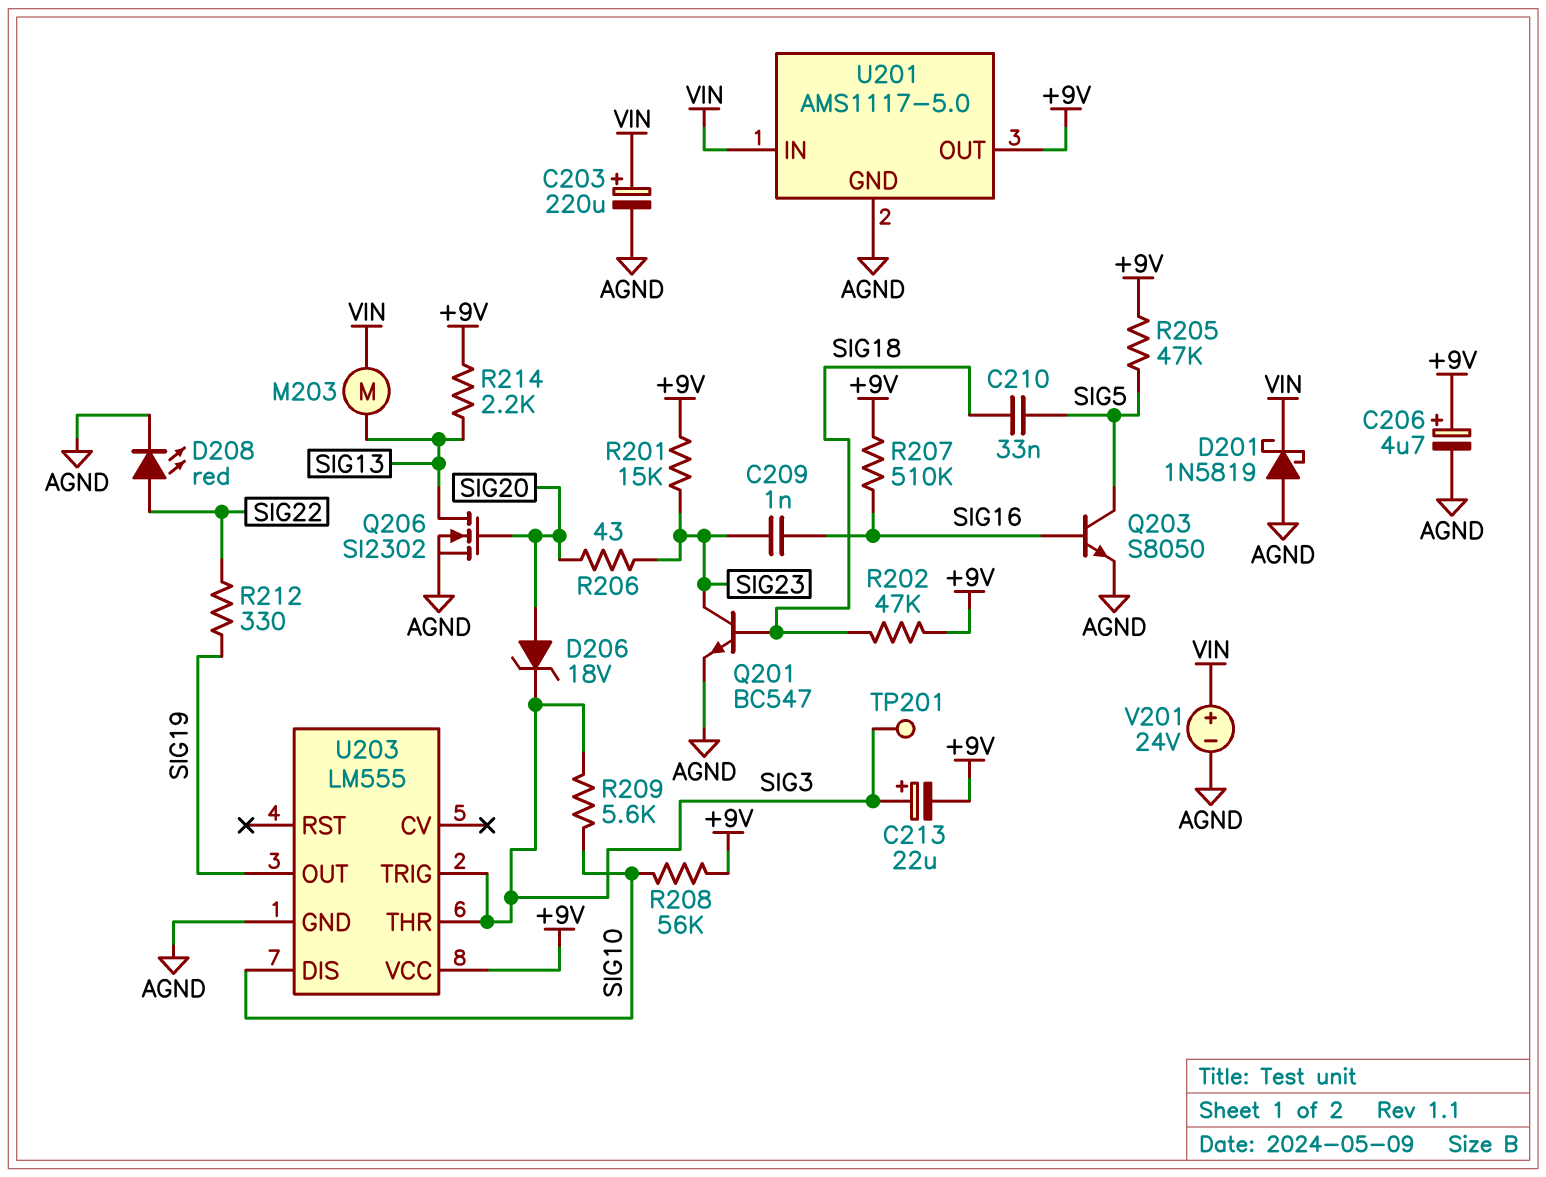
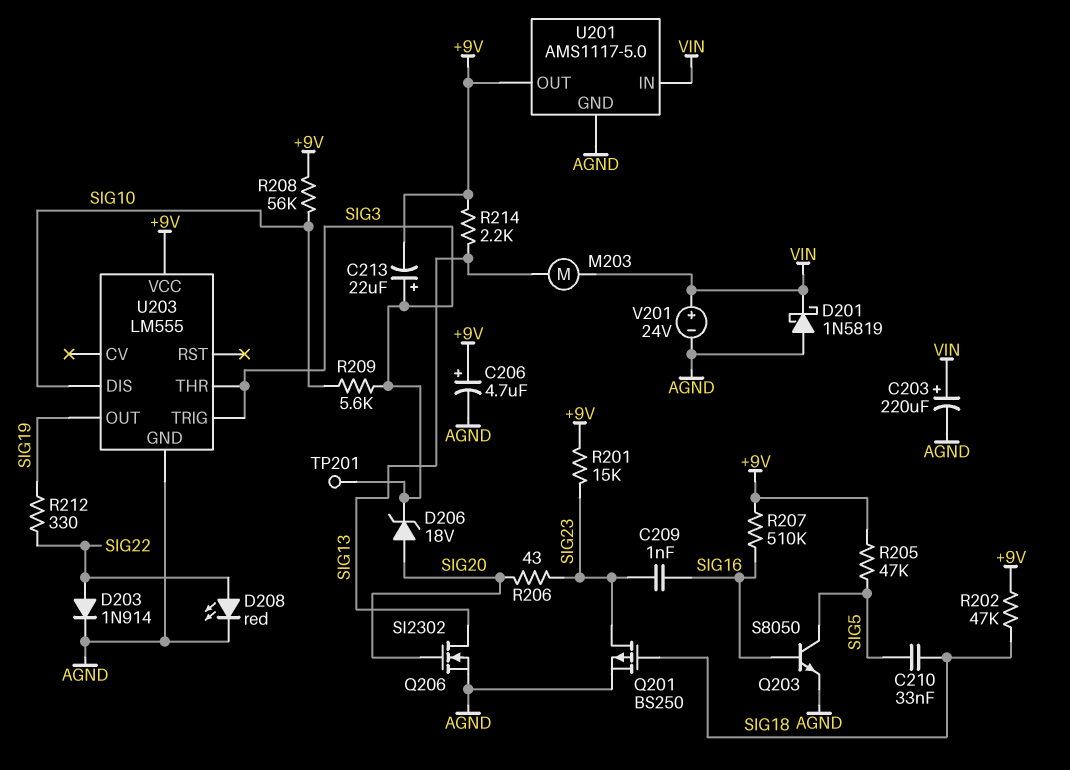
D203: none -> diode 1N914 (A SIG22, K AGND)
Q201: NPN BC547 (B SIG18, C SIG23, E AGND) -> PMOS BS250 (G SIG18, D SIG23, S AGND)

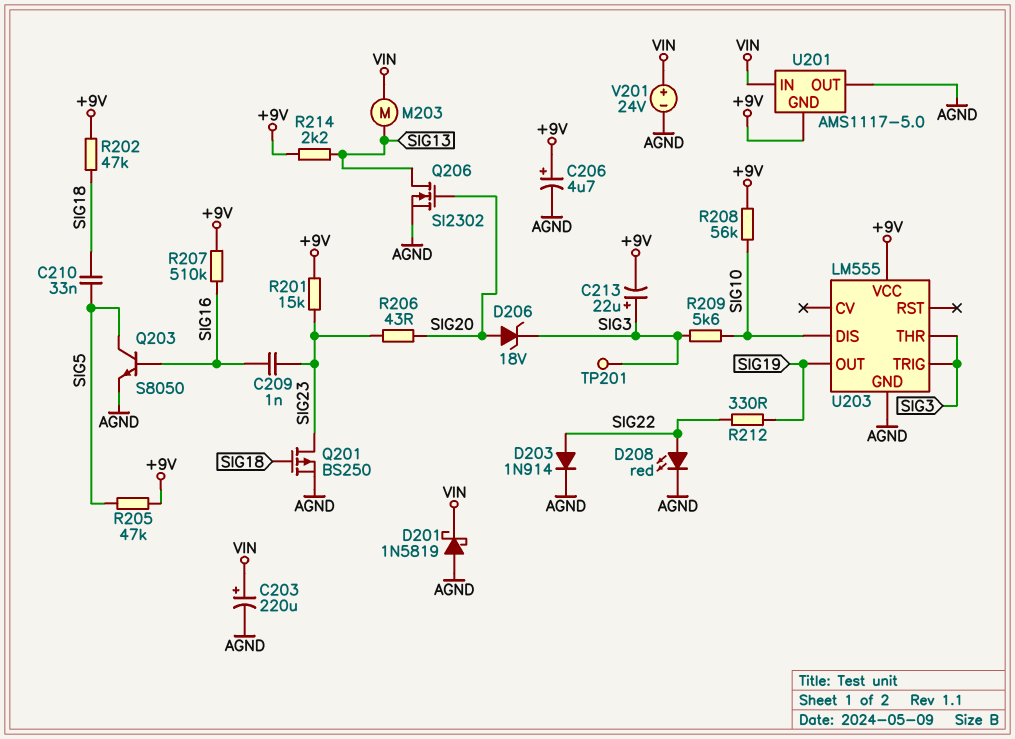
U201 pin GND: AGND -> +9V
U201 pin OUT: +9V -> AGND

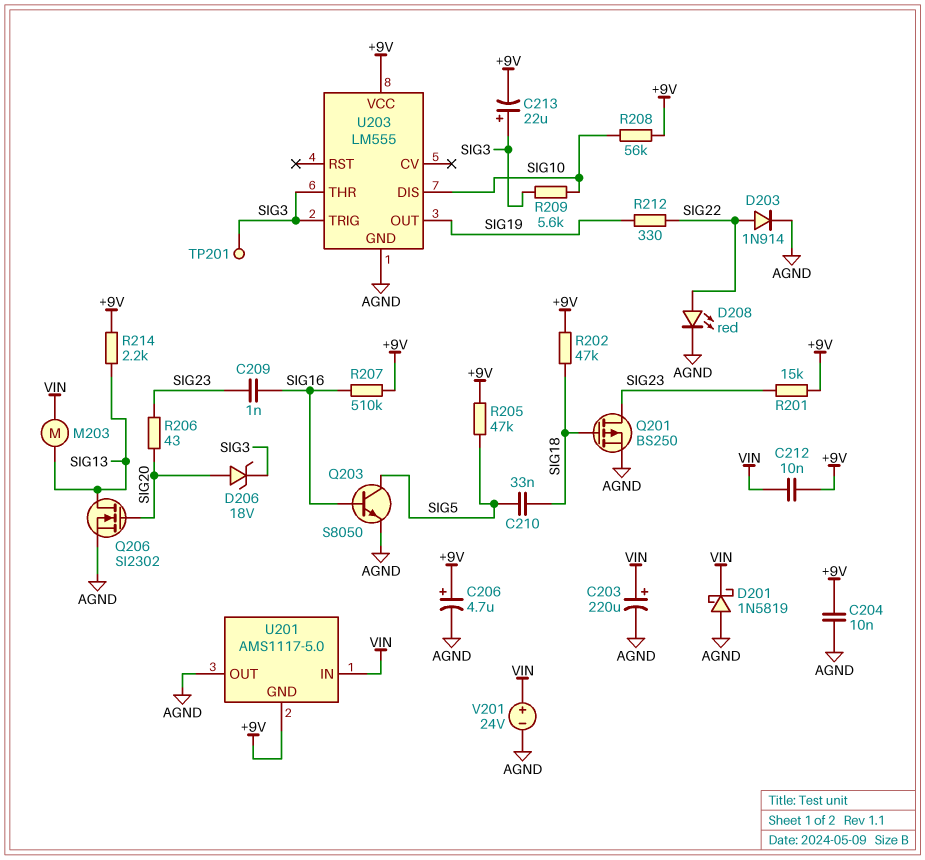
C204: none -> 10nF (+9V, AGND)
C212: none -> 10nF (+9V, VIN)

